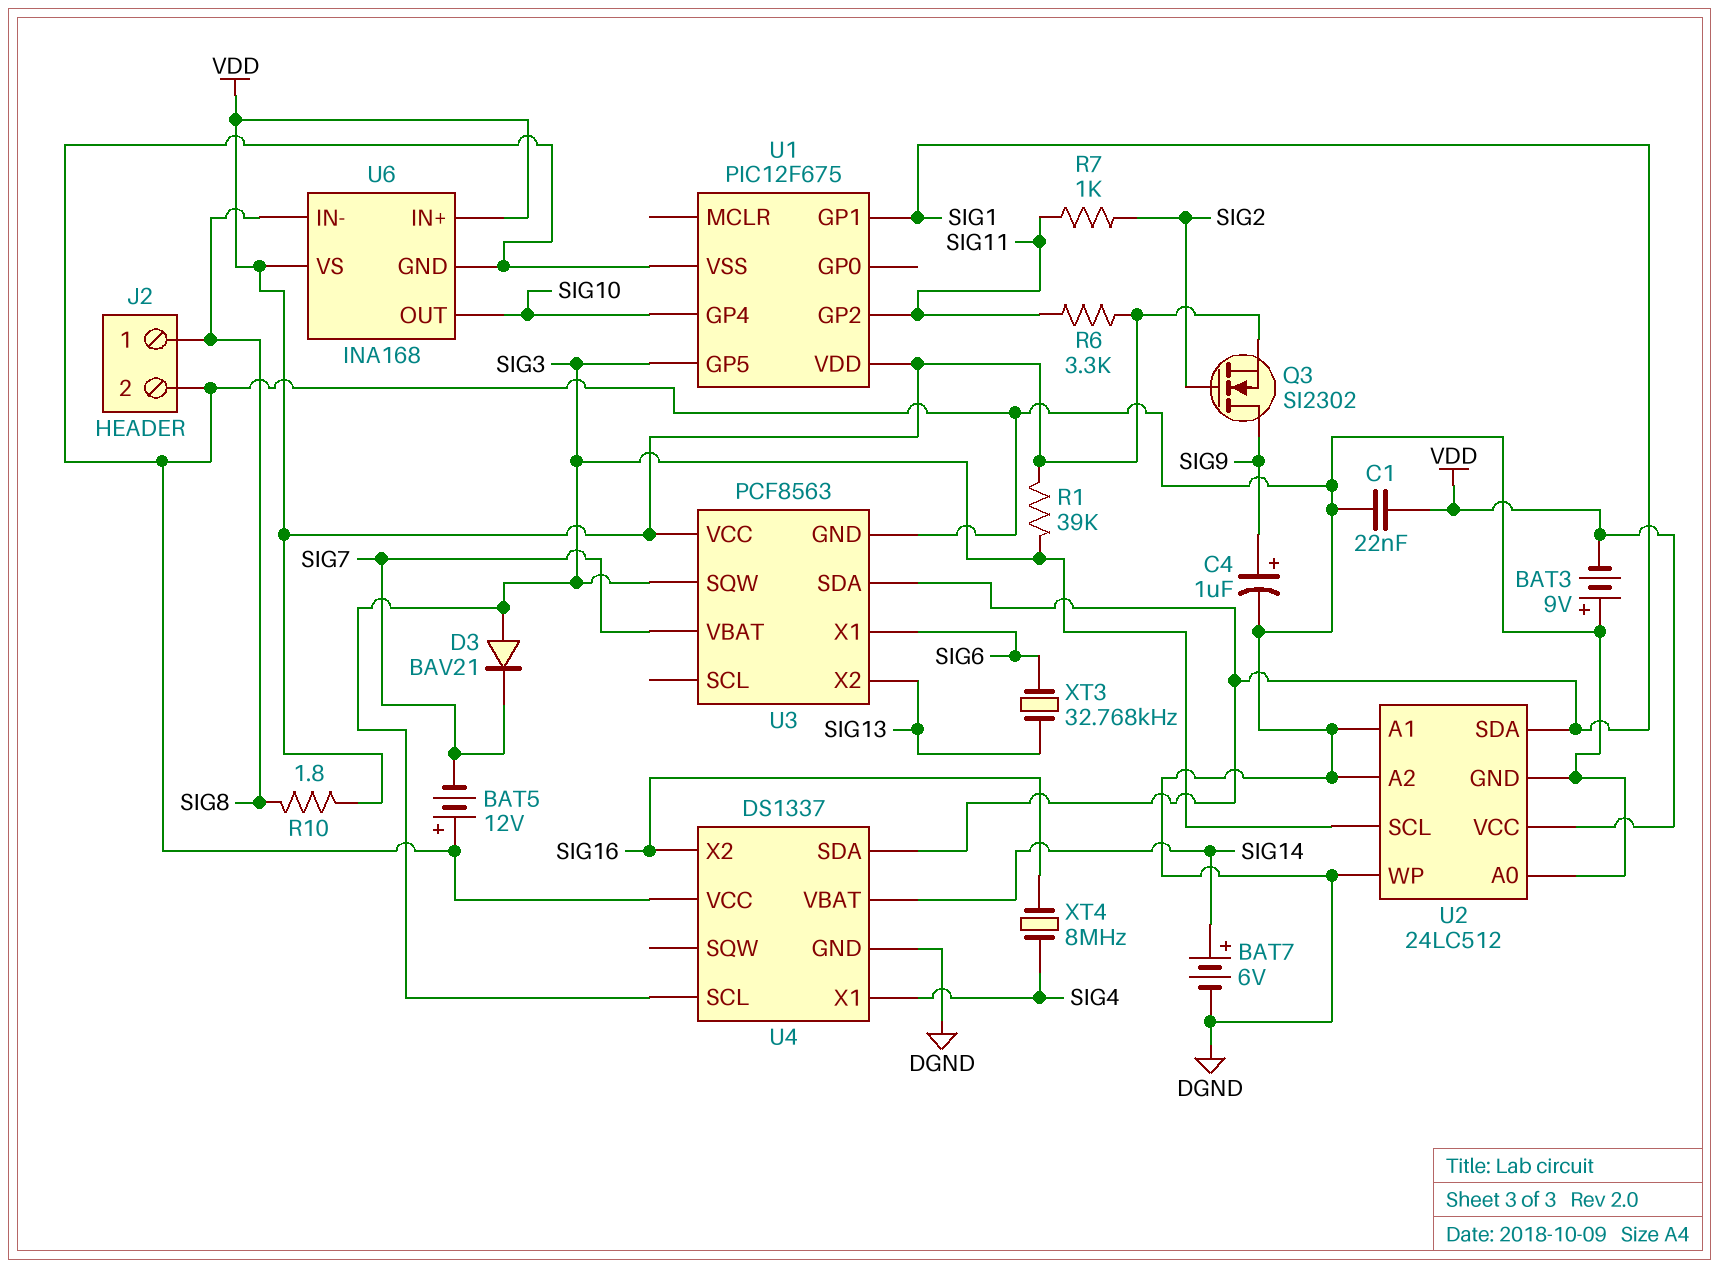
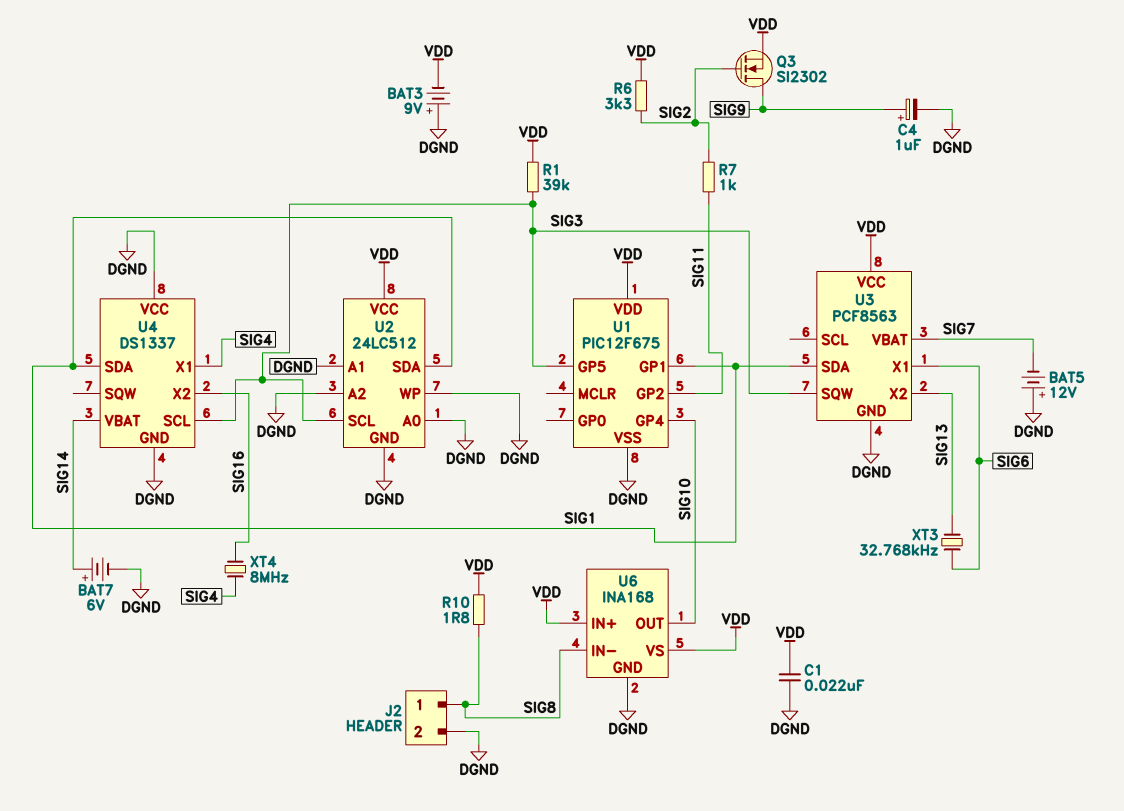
D3: diode BAV21 (A SIG3, K SIG7) -> none
R6: 3.3k (SIG11, VDD) -> 3.3k (SIG2, VDD)

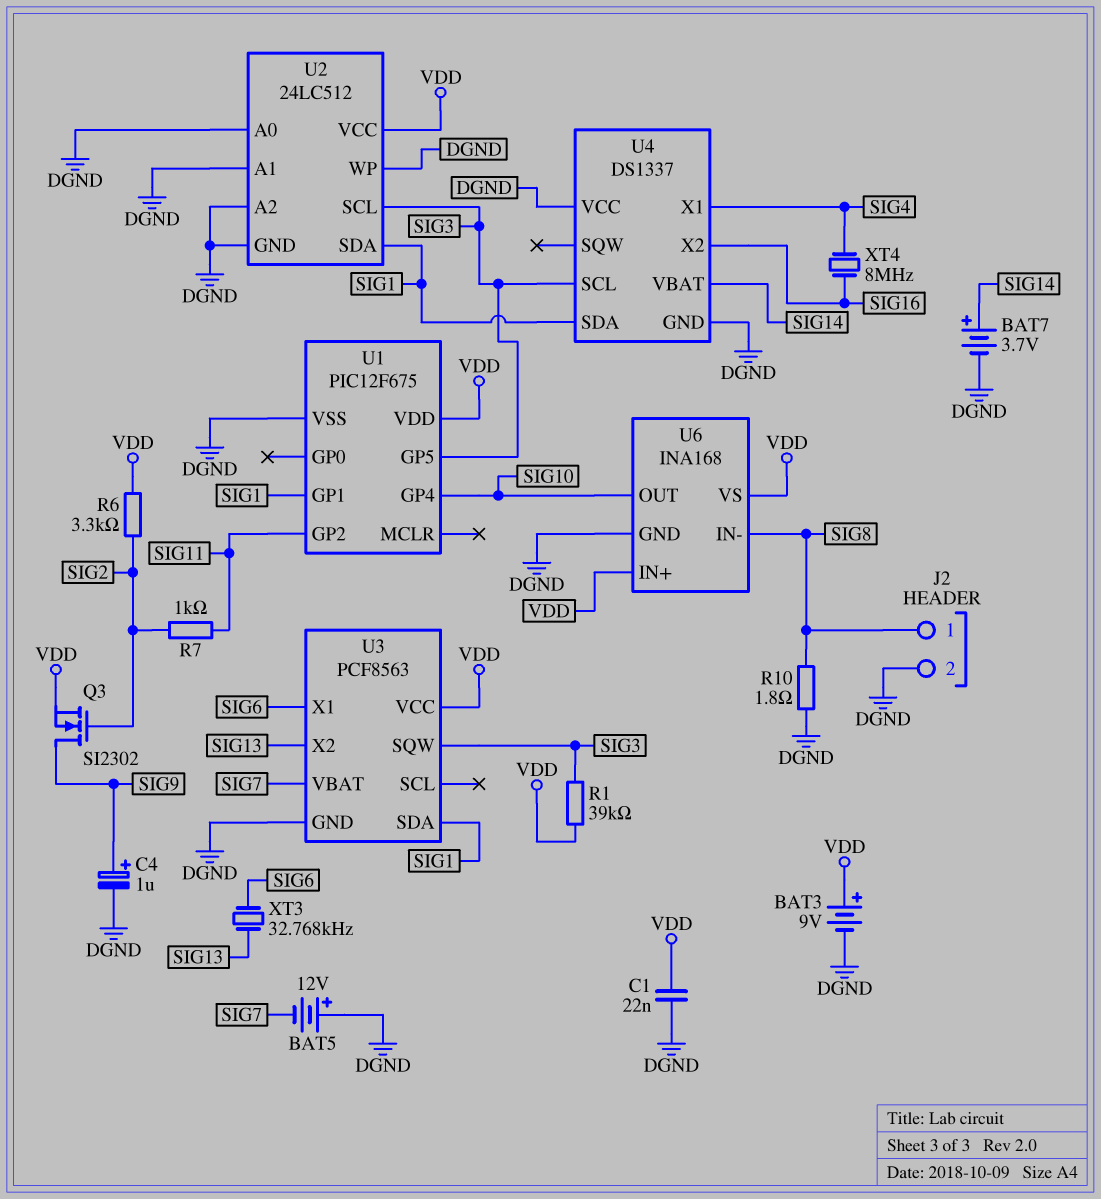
BAT3: 9V (plus DGND, minus VDD) -> 9V (plus VDD, minus DGND)
BAT7: 6V (plus SIG14, minus DGND) -> 3.7V (plus SIG14, minus DGND)
R10: 1.8 (SIG8, VDD) -> 1.8 (DGND, SIG8)

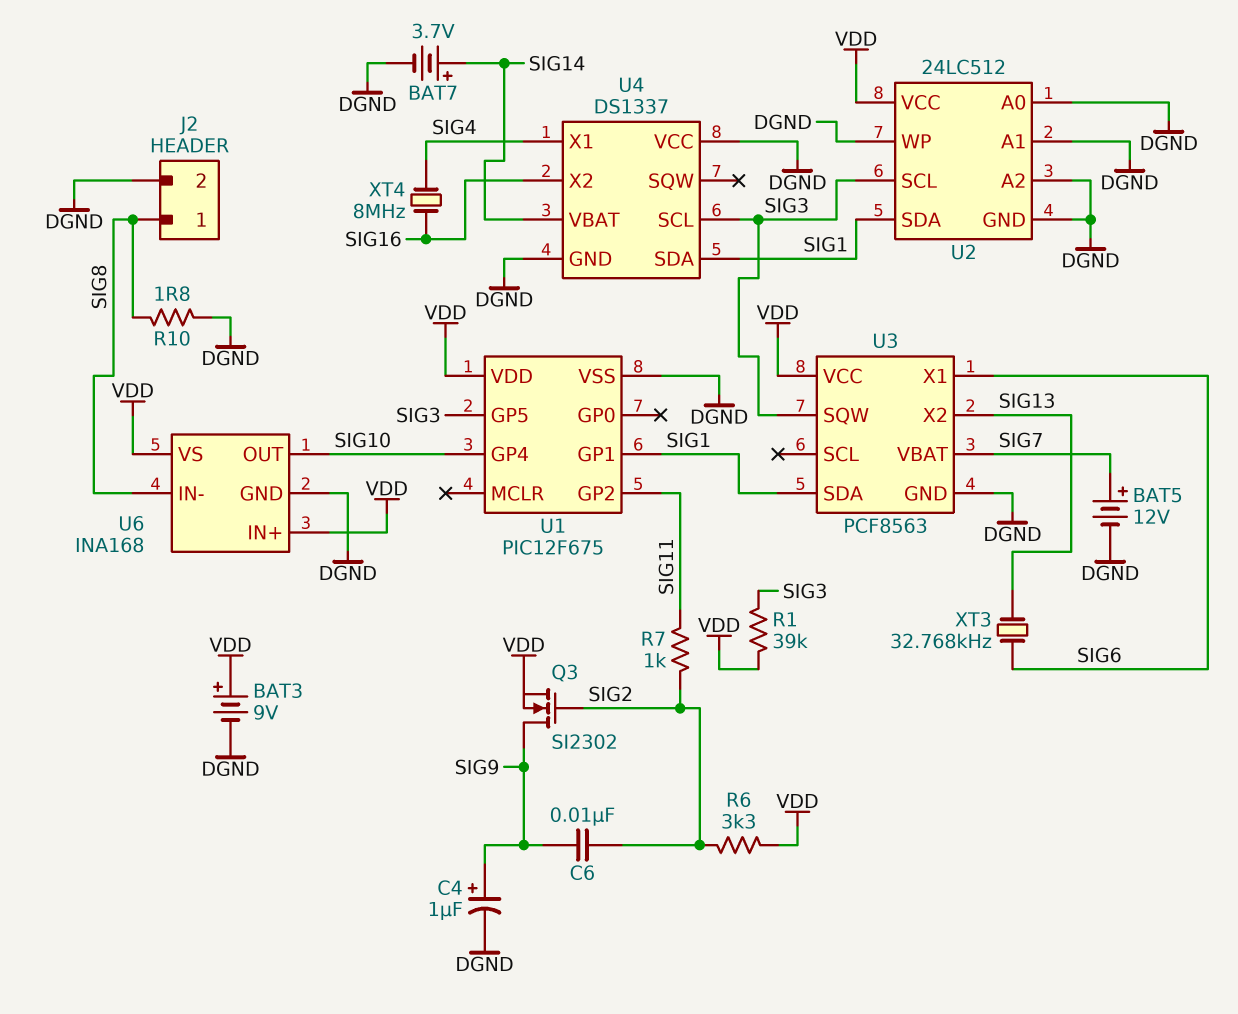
BAT5: 12V (plus DGND, minus SIG7) -> 12V (plus SIG7, minus DGND)
C1: 22nF (DGND, VDD) -> none
C6: none -> 10nF (SIG2, SIG9)

